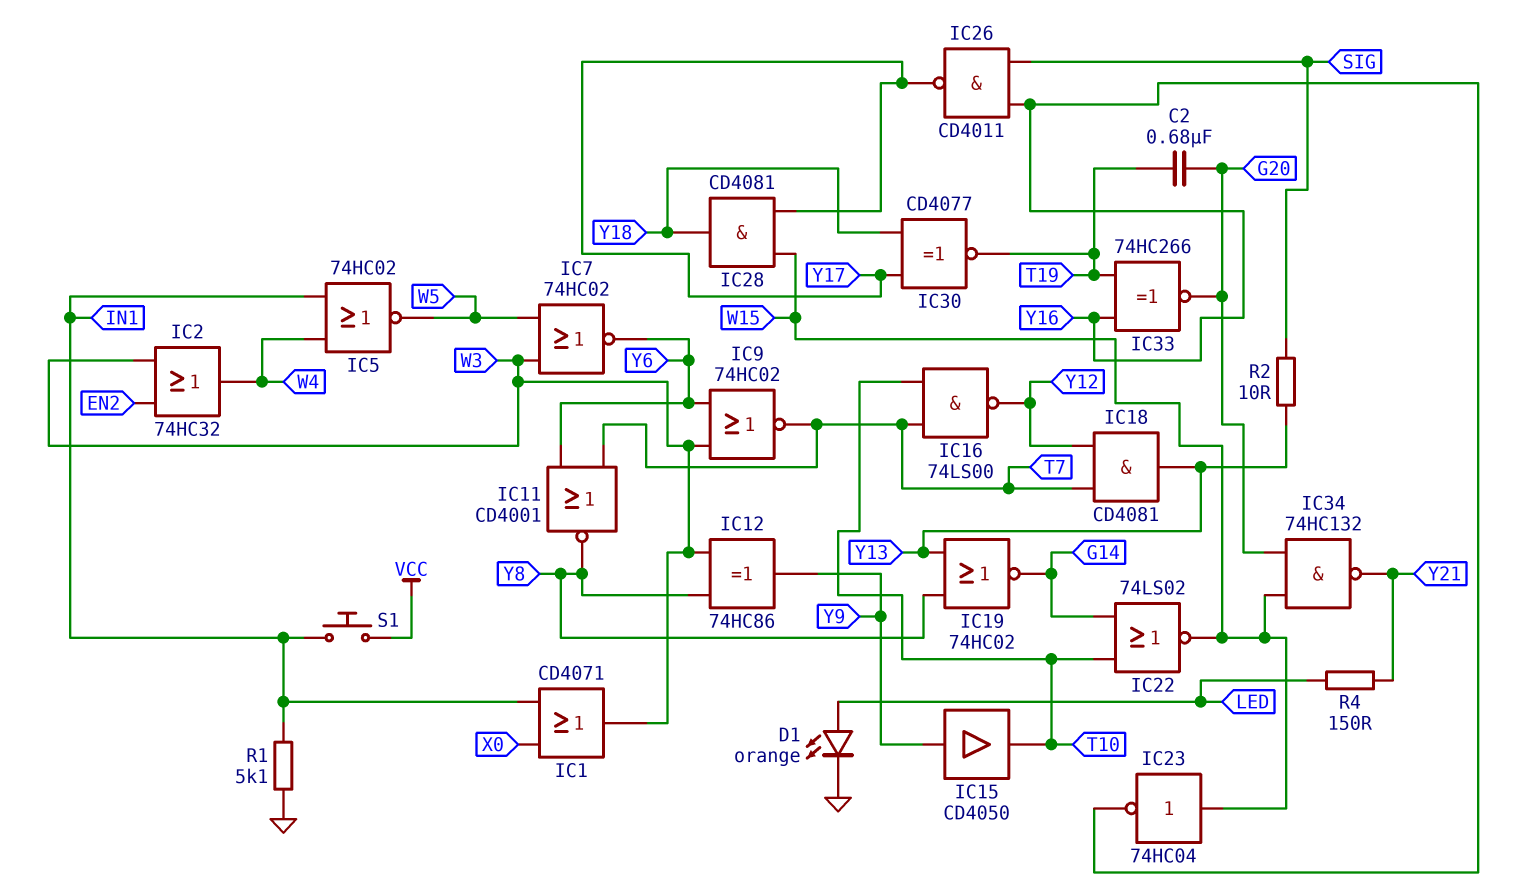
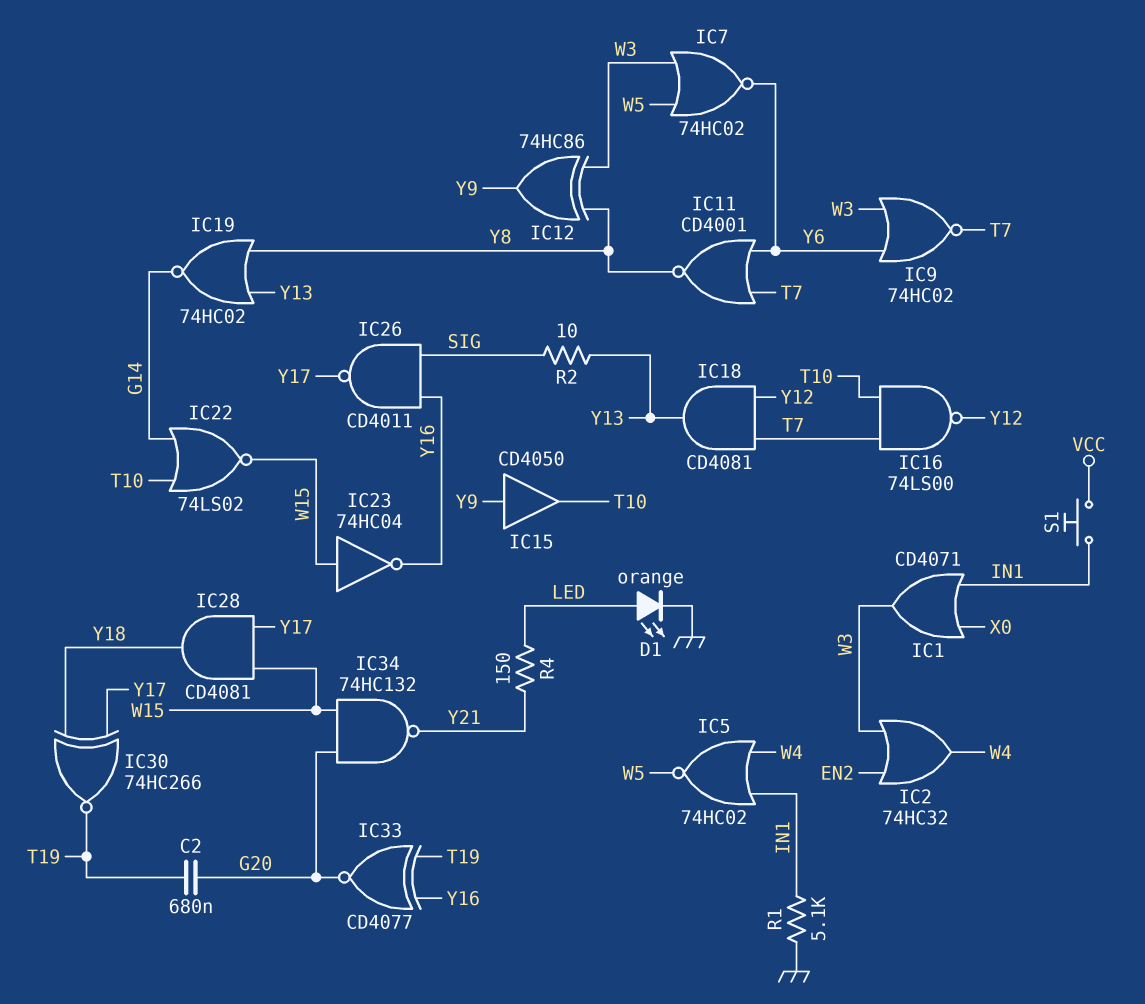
IC30: XNOR CD4077 (in Y17, in Y18, out T19) -> XNOR 74HC266 (in Y17, in Y18, out T19)
IC33: XNOR 74HC266 (in T19, in Y16, out G20) -> XNOR CD4077 (in T19, in Y16, out G20)

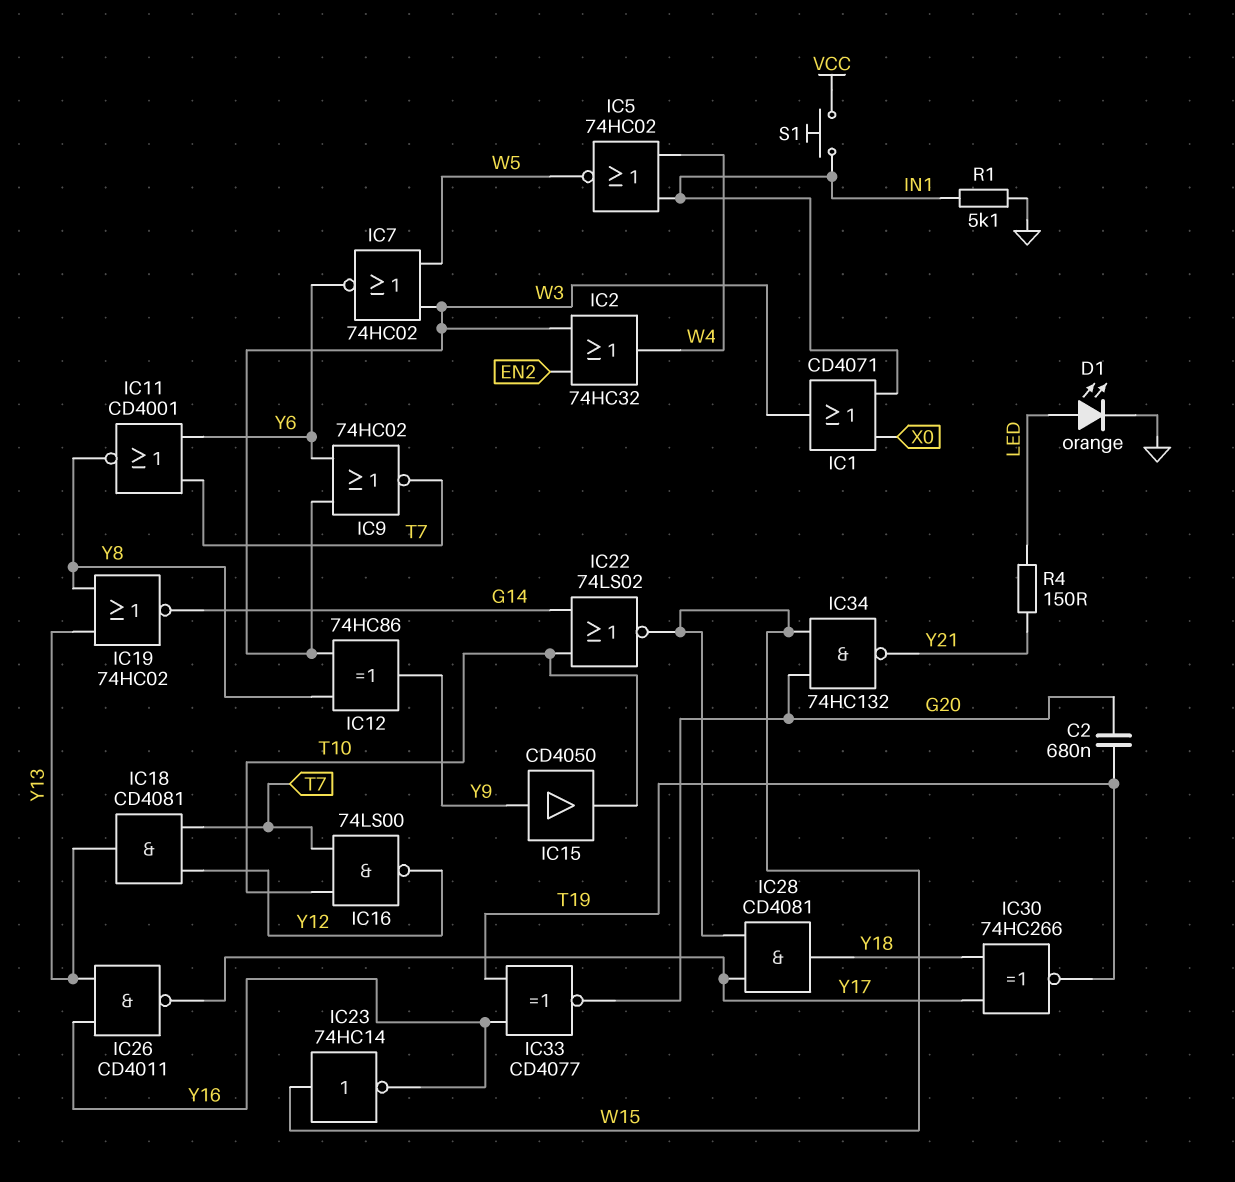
IC23: NOT 74HC04 (in W15, out Y16) -> NOT 74HC14 (in W15, out Y16)
IC26: NAND CD4011 (in SIG, in Y16, out Y17) -> NAND CD4011 (in Y13, in Y16, out Y17)
R2: 10 (SIG, Y13) -> none

